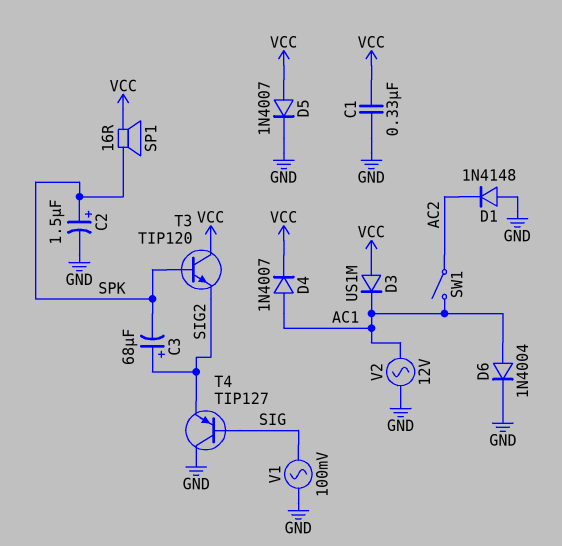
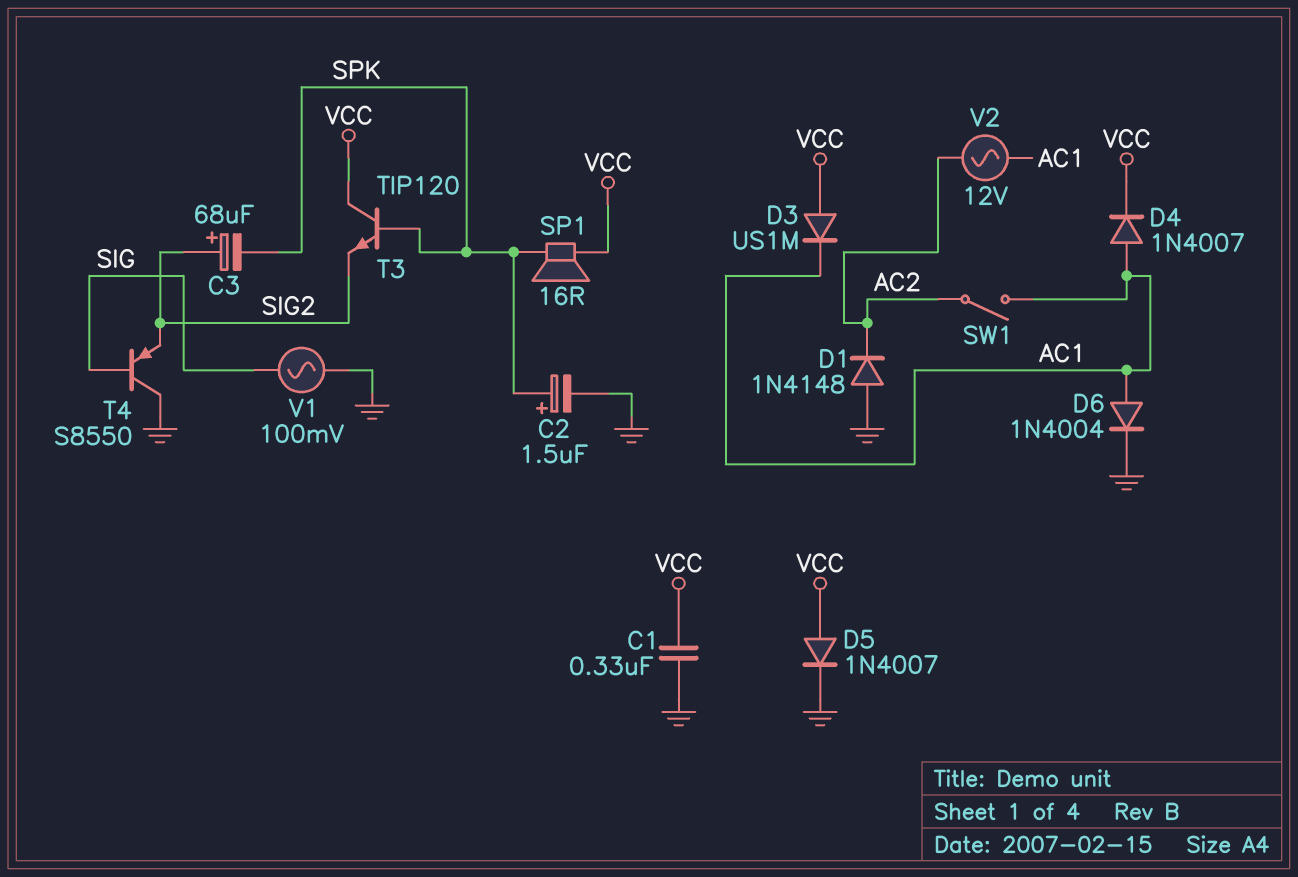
T4: PNP TIP127 (B SIG, C GND, E SIG2) -> PNP S8550 (B SIG, C GND, E SIG2)
V2: AC 12V (AC1, GND) -> AC 12V (AC1, AC2)

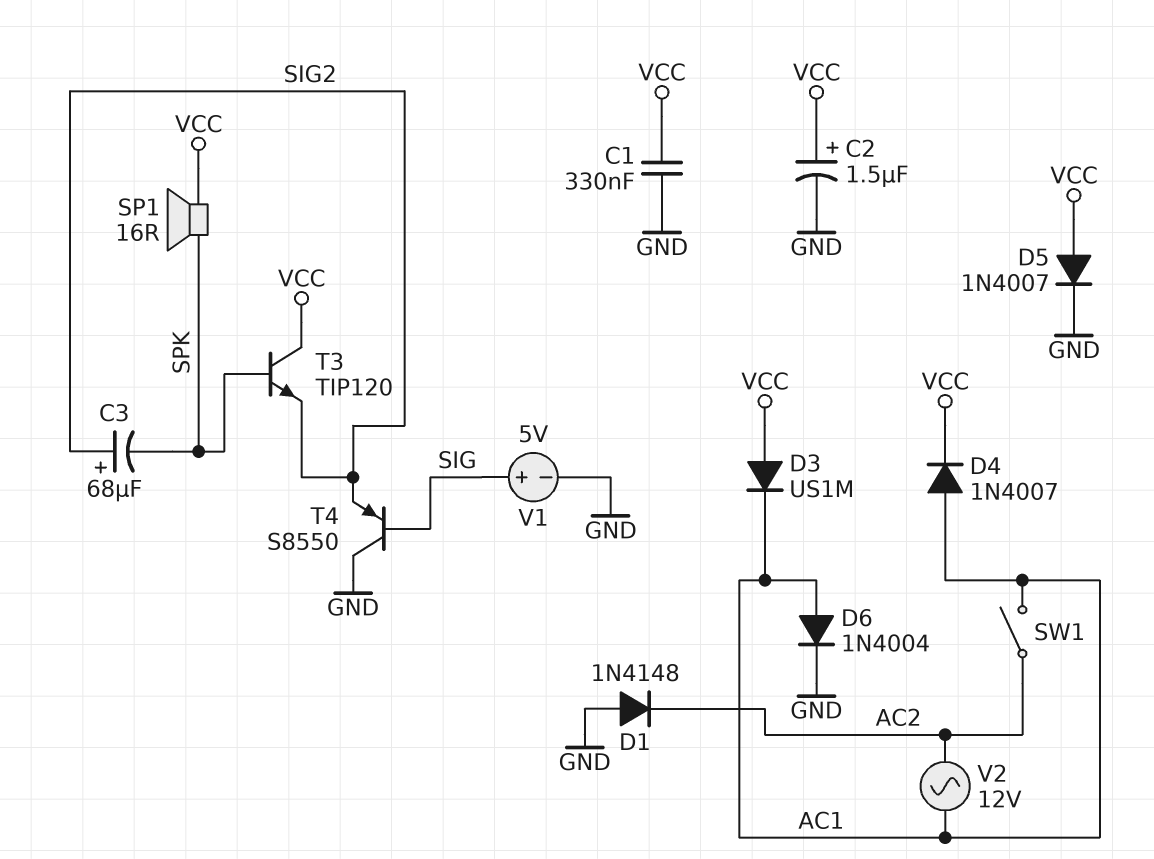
C2: 1.5uF (plus SPK, minus GND) -> 1.5uF (plus VCC, minus GND)
V1: AC 100mV (GND, SIG) -> 5V (plus SIG, minus GND)

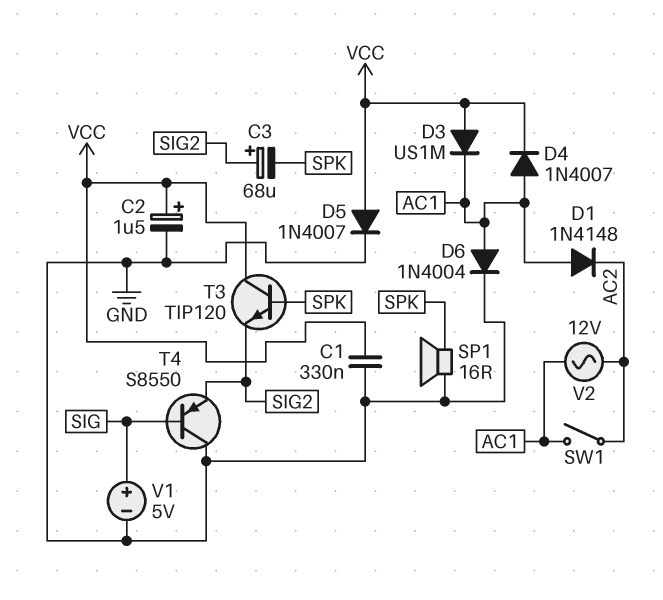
D1: diode 1N4148 (A GND, K AC2) -> diode 1N4148 (A AC1, K AC2)
SP1: speaker 16R (SPK, VCC) -> speaker 16R (GND, SPK)

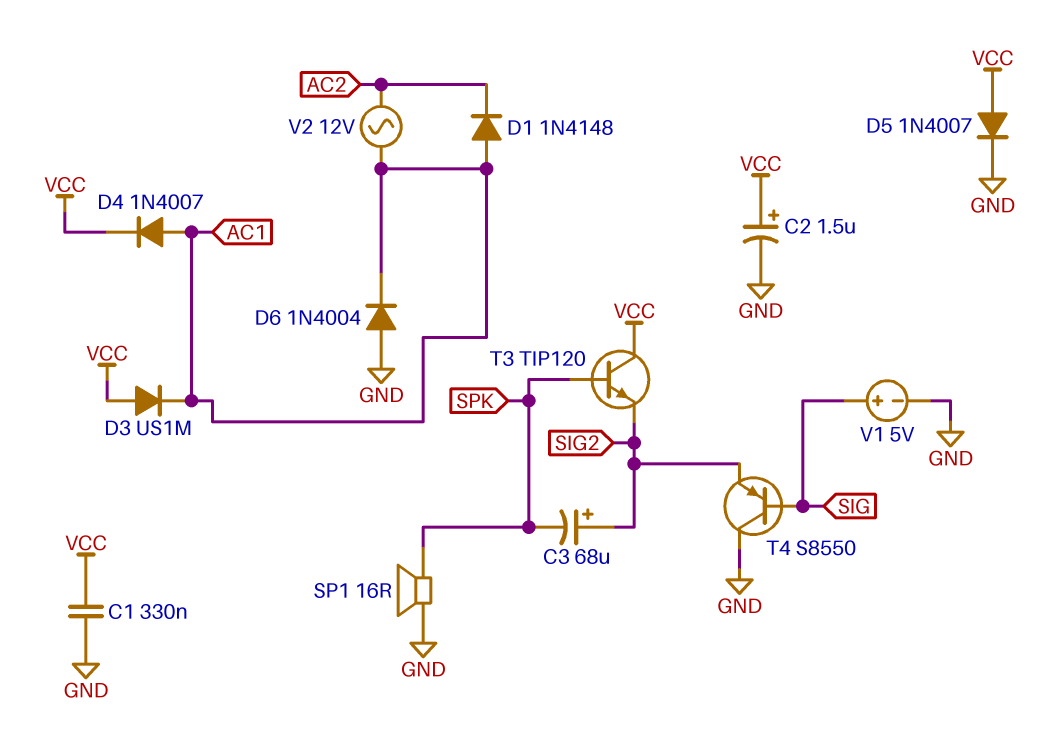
D6: diode 1N4004 (A AC1, K GND) -> diode 1N4004 (A GND, K AC1)
SW1: switch (AC1, AC2) -> none

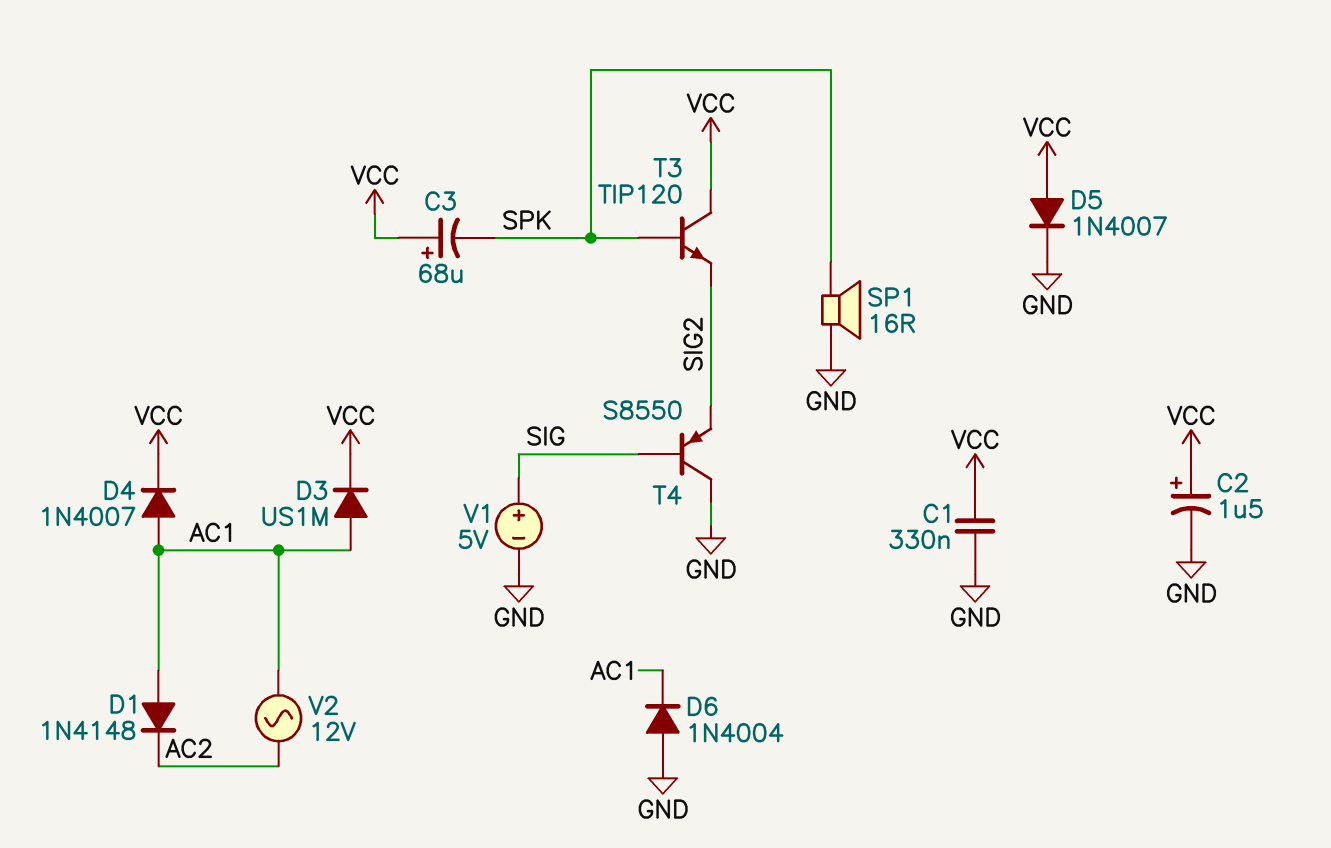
C3: 68uF (plus SIG2, minus SPK) -> 68uF (plus VCC, minus SPK)
D3: diode US1M (A VCC, K AC1) -> diode US1M (A AC1, K VCC)

